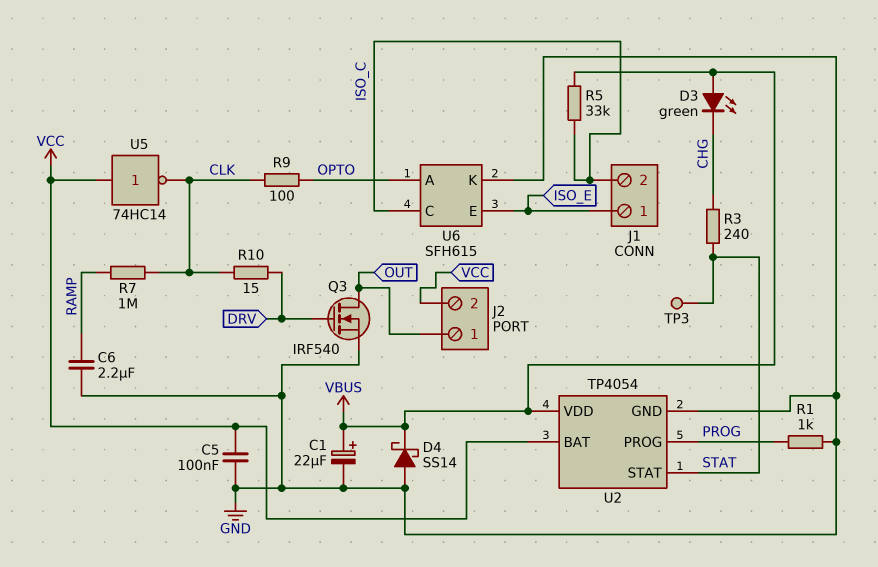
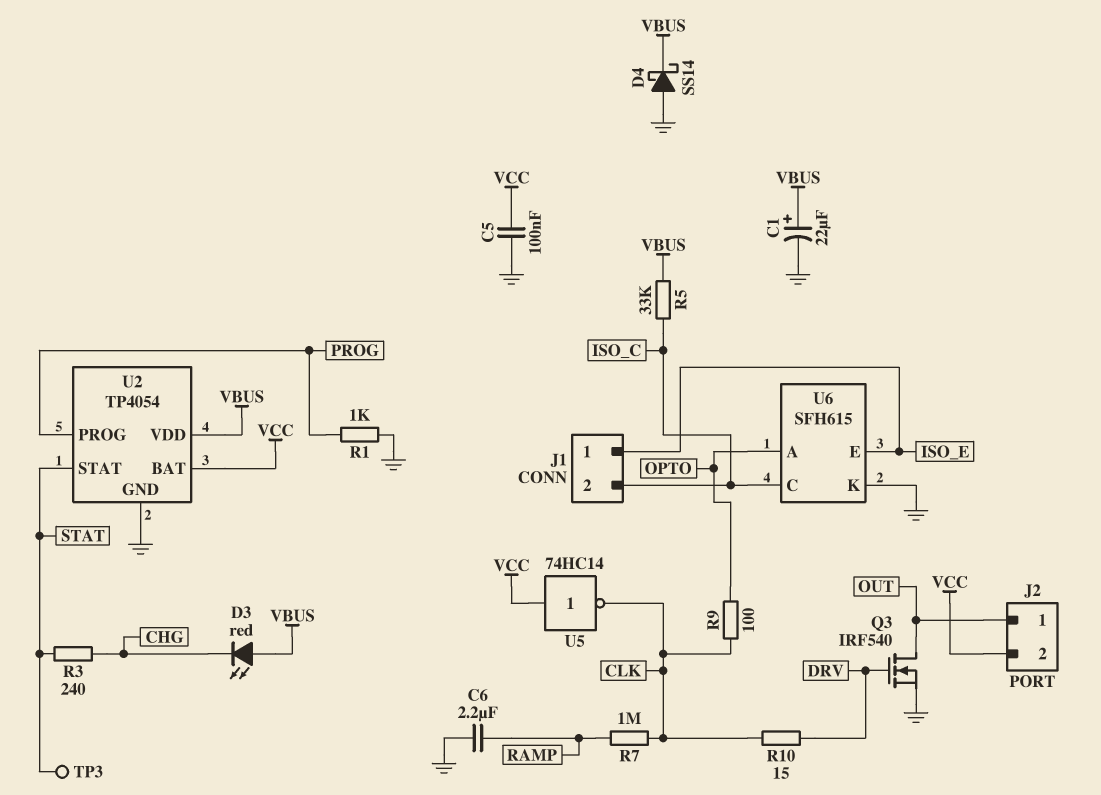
D3: LED green (A VBUS, K CHG) -> LED red (A VBUS, K CHG)

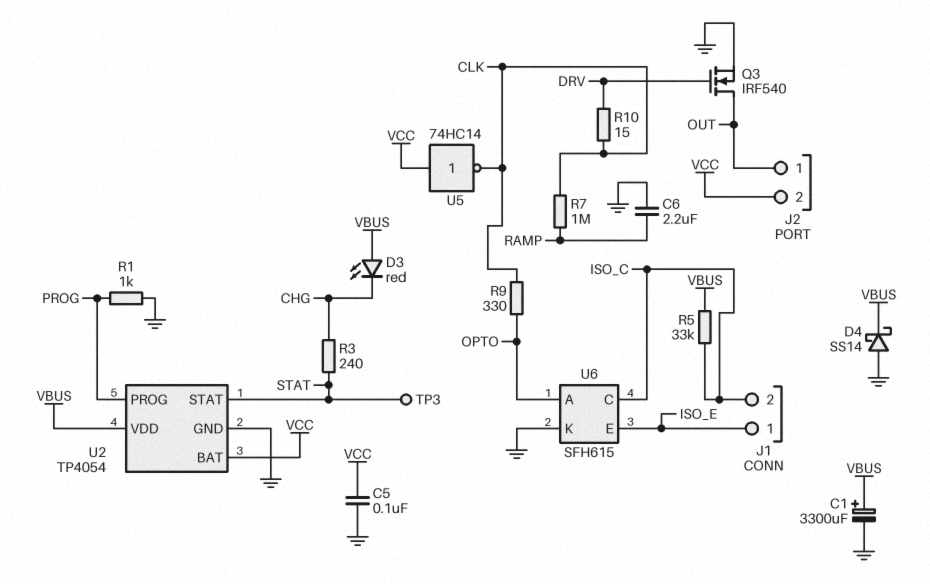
C1: 22uF (plus VBUS, minus GND) -> 3300uF (plus VBUS, minus GND)
R9: 100 (CLK, OPTO) -> 330 (CLK, OPTO)

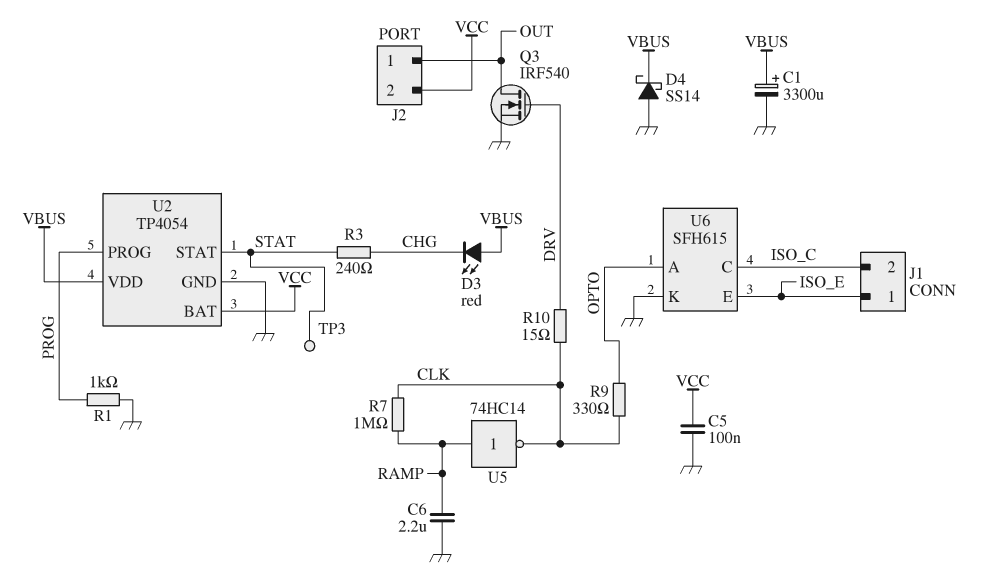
R5: 33k (ISO_C, VBUS) -> none
U5: NOT 74HC14 (in VCC, out CLK) -> NOT 74HC14 (in RAMP, out CLK)

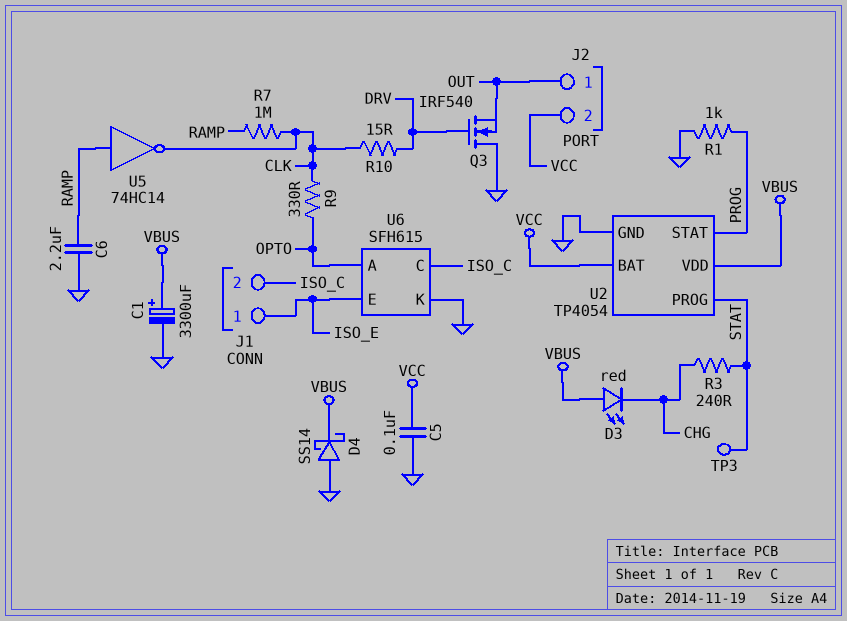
Q3: NMOS IRF540 (G DRV, D OUT, S GND) -> NMOS IRF540 (G DRV, D GND, S OUT)
U2 pin PROG: PROG -> STAT
U2 pin STAT: STAT -> PROG

